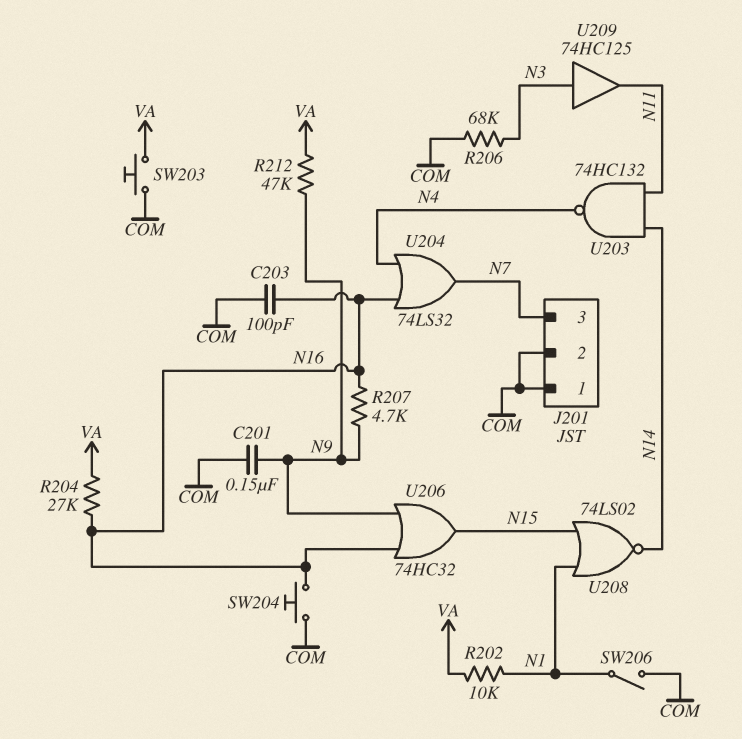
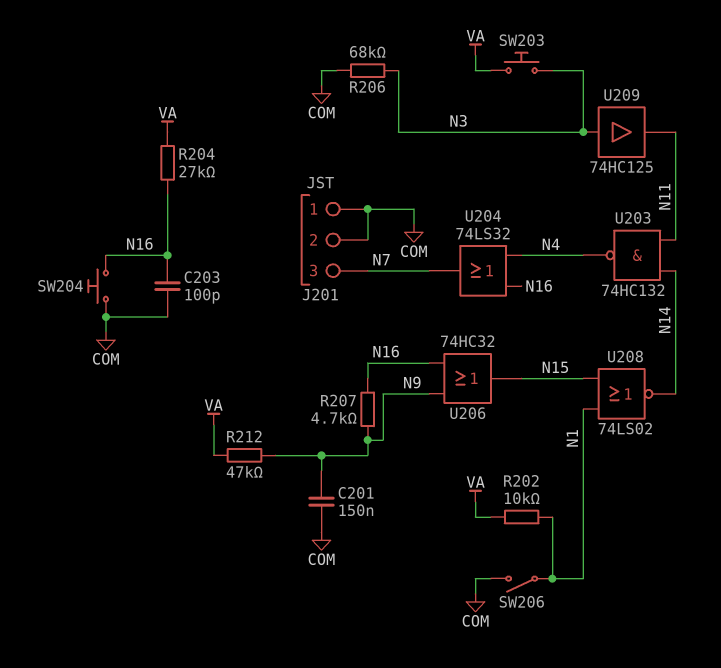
SW203: button (COM, VA) -> button (N3, VA)

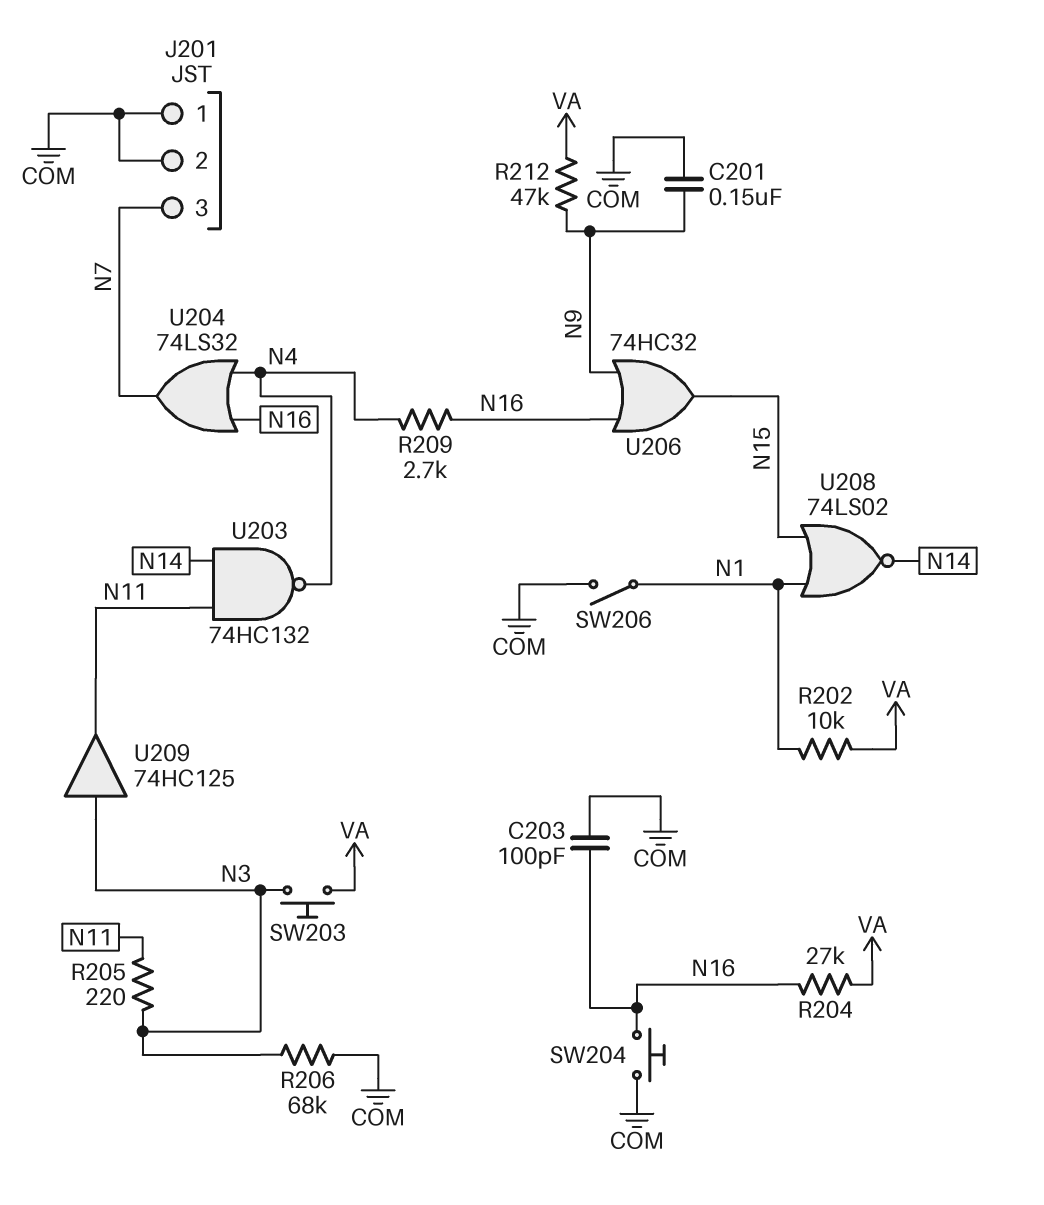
R205: none -> 220 (N3, N11)
R207: 4.7k (N9, N16) -> none
R209: none -> 2.7k (N4, N16)

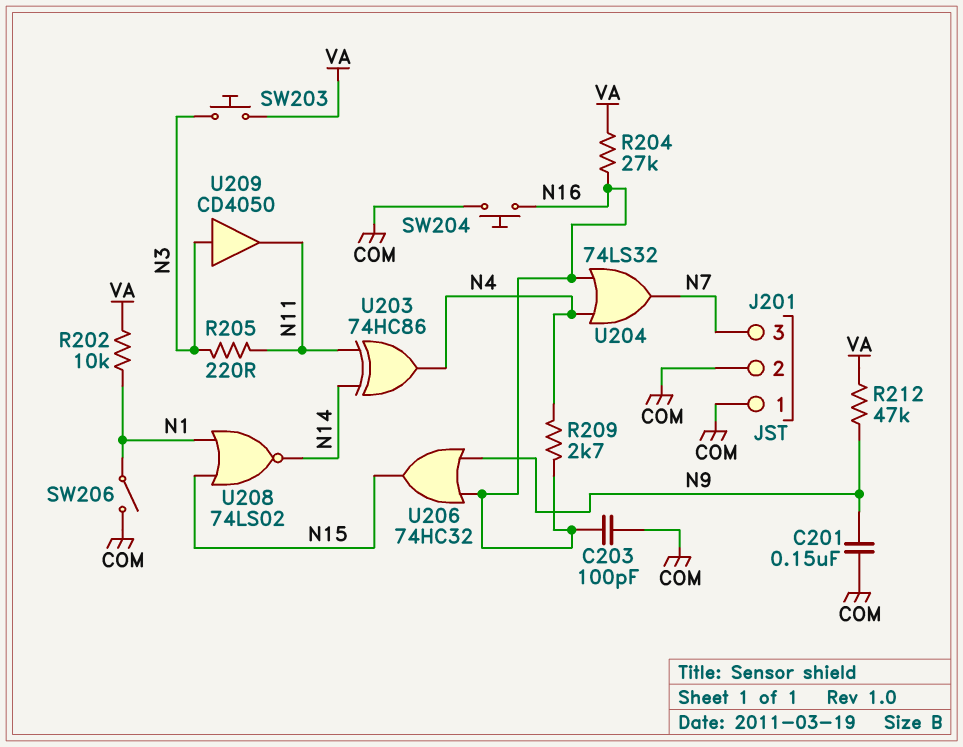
R206: 68k (COM, N3) -> none
U203: NAND 74HC132 (in N11, in N14, out N4) -> XOR 74HC86 (in N11, in N14, out N4)
U209: buffer 74HC125 (in N3, out N11) -> buffer CD4050 (in N3, out N11)

